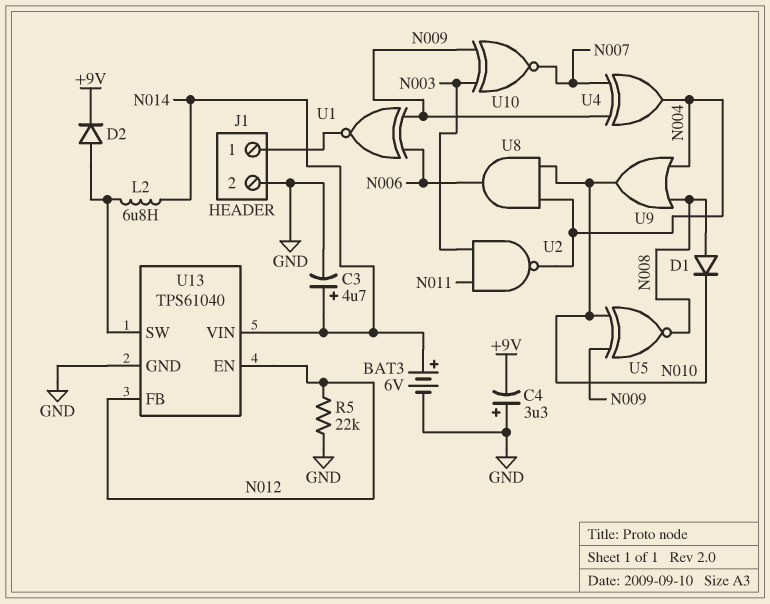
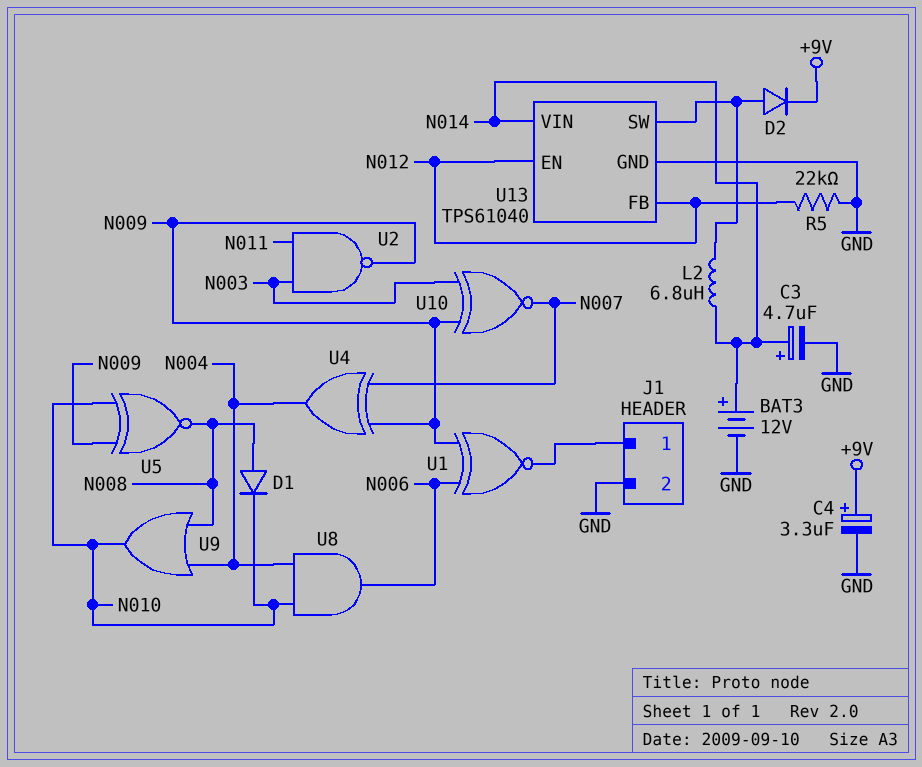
BAT3: 6V (plus N014, minus GND) -> 12V (plus N014, minus GND)
C4: 3.3uF (plus GND, minus +9V) -> 3.3uF (plus +9V, minus GND)
U2: NAND (in N003, in N011, out N004) -> NAND (in N003, in N011, out N009)

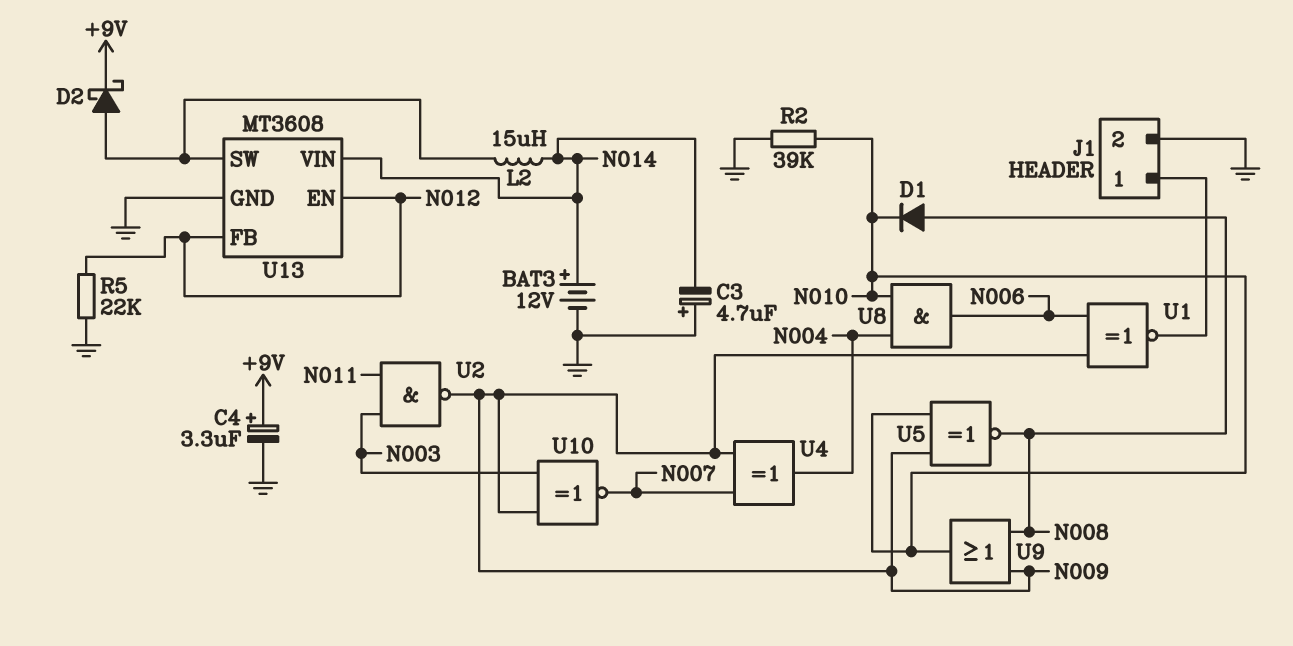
C3: 4.7uF (plus N014, minus GND) -> 4.7uF (plus GND, minus N014)
D2: diode (A U13/SW, K +9V) -> schottky (A U13/SW, K +9V)
L2: 6.8uH (N014, U13/SW) -> 15uH (N014, U13/SW)
R2: none -> 39k (GND, N010)
U9: OR (in N004, in N008, out N010) -> OR (in N008, in N009, out N010)
U13: TPS61040 -> MT3608

